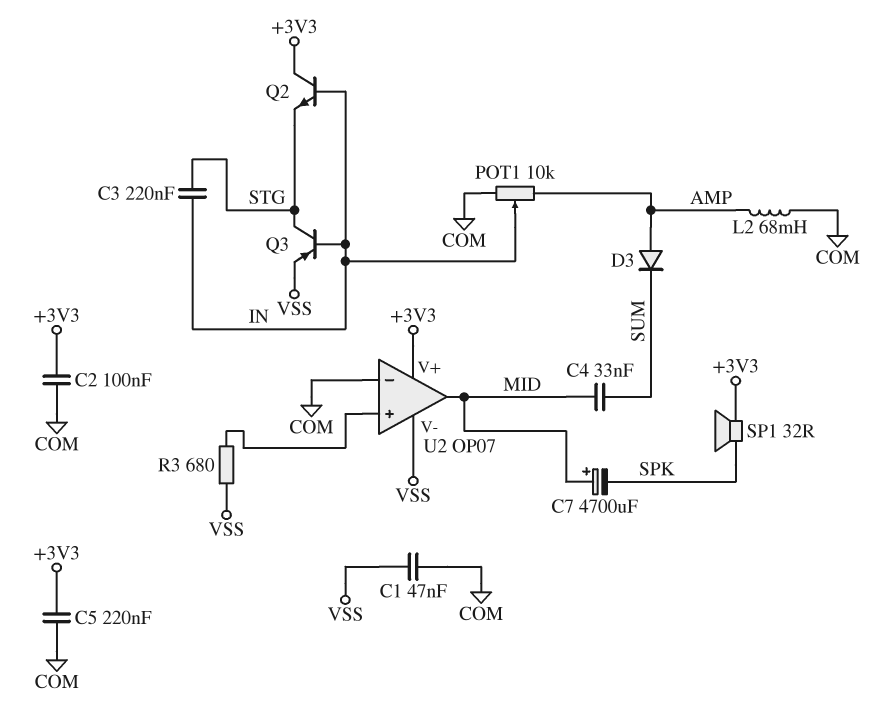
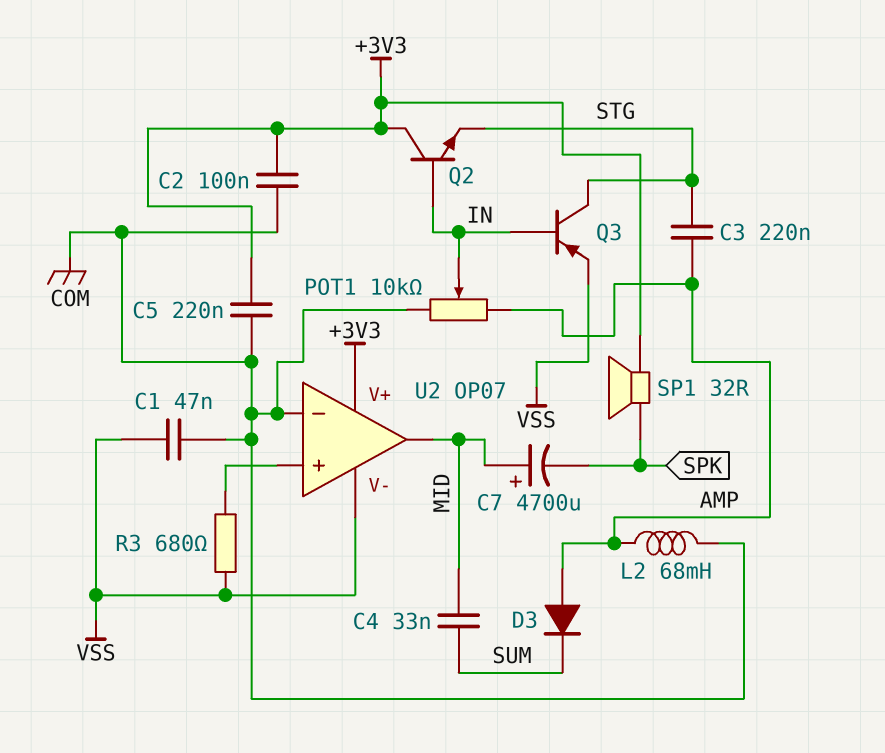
C3: 220nF (IN, STG) -> 220nF (AMP, STG)

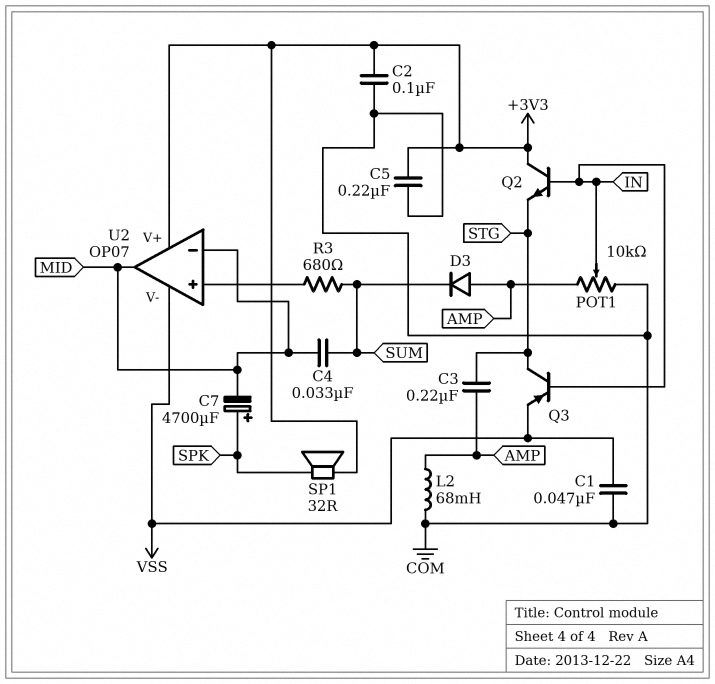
C7: 4700uF (plus MID, minus SPK) -> 4700uF (plus SPK, minus MID)
R3: 680 (U2/in+, VSS) -> 680 (SUM, U2/in+)
U2 pin in-: COM -> MID

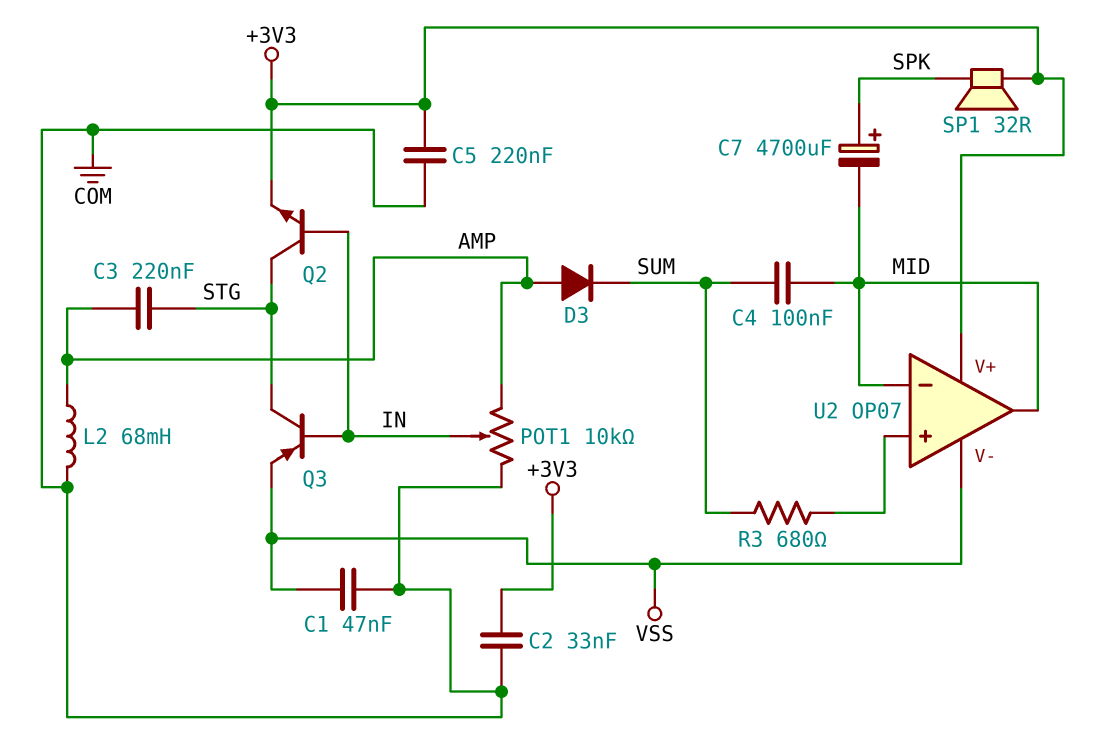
C2: 100nF (+3V3, COM) -> 33nF (+3V3, COM)
C4: 33nF (MID, SUM) -> 100nF (MID, SUM)
Q2: NPN (B IN, C +3V3, E STG) -> NPN (B IN, C STG, E +3V3)

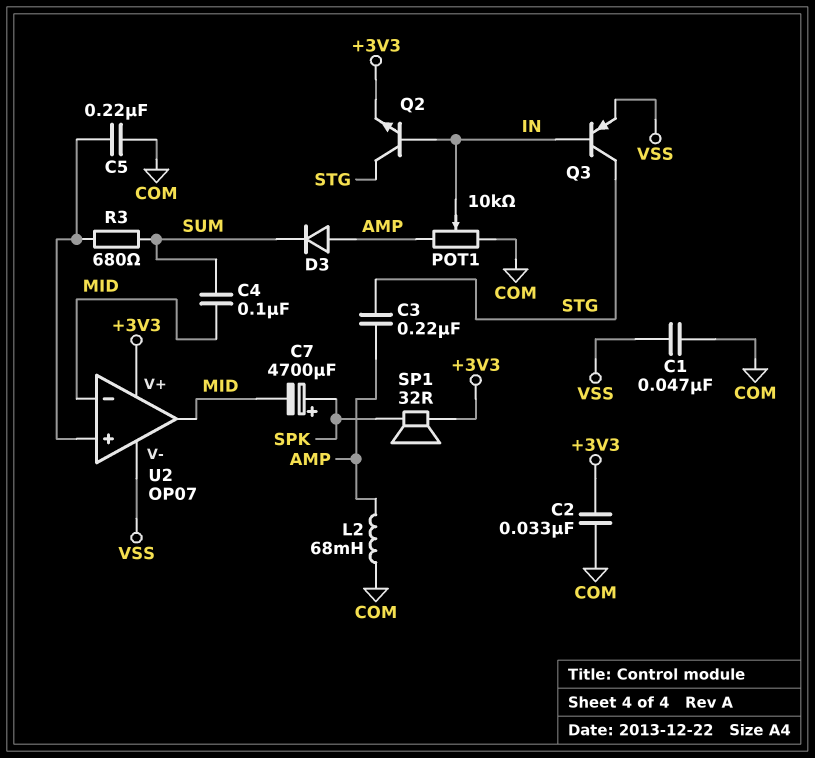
C5: 220nF (+3V3, COM) -> 220nF (COM, U2/in+)

